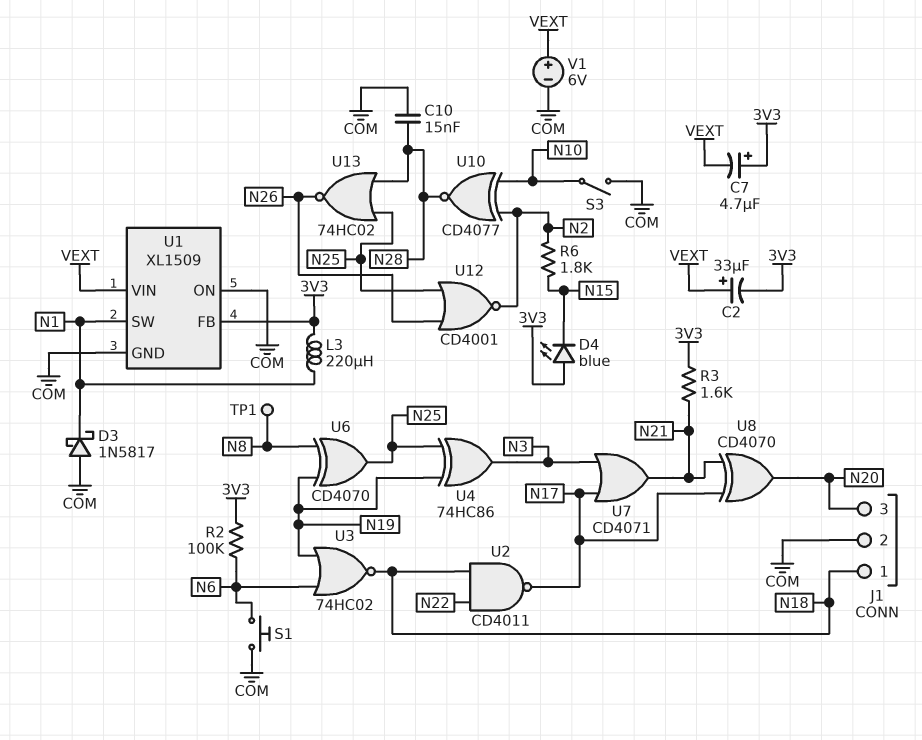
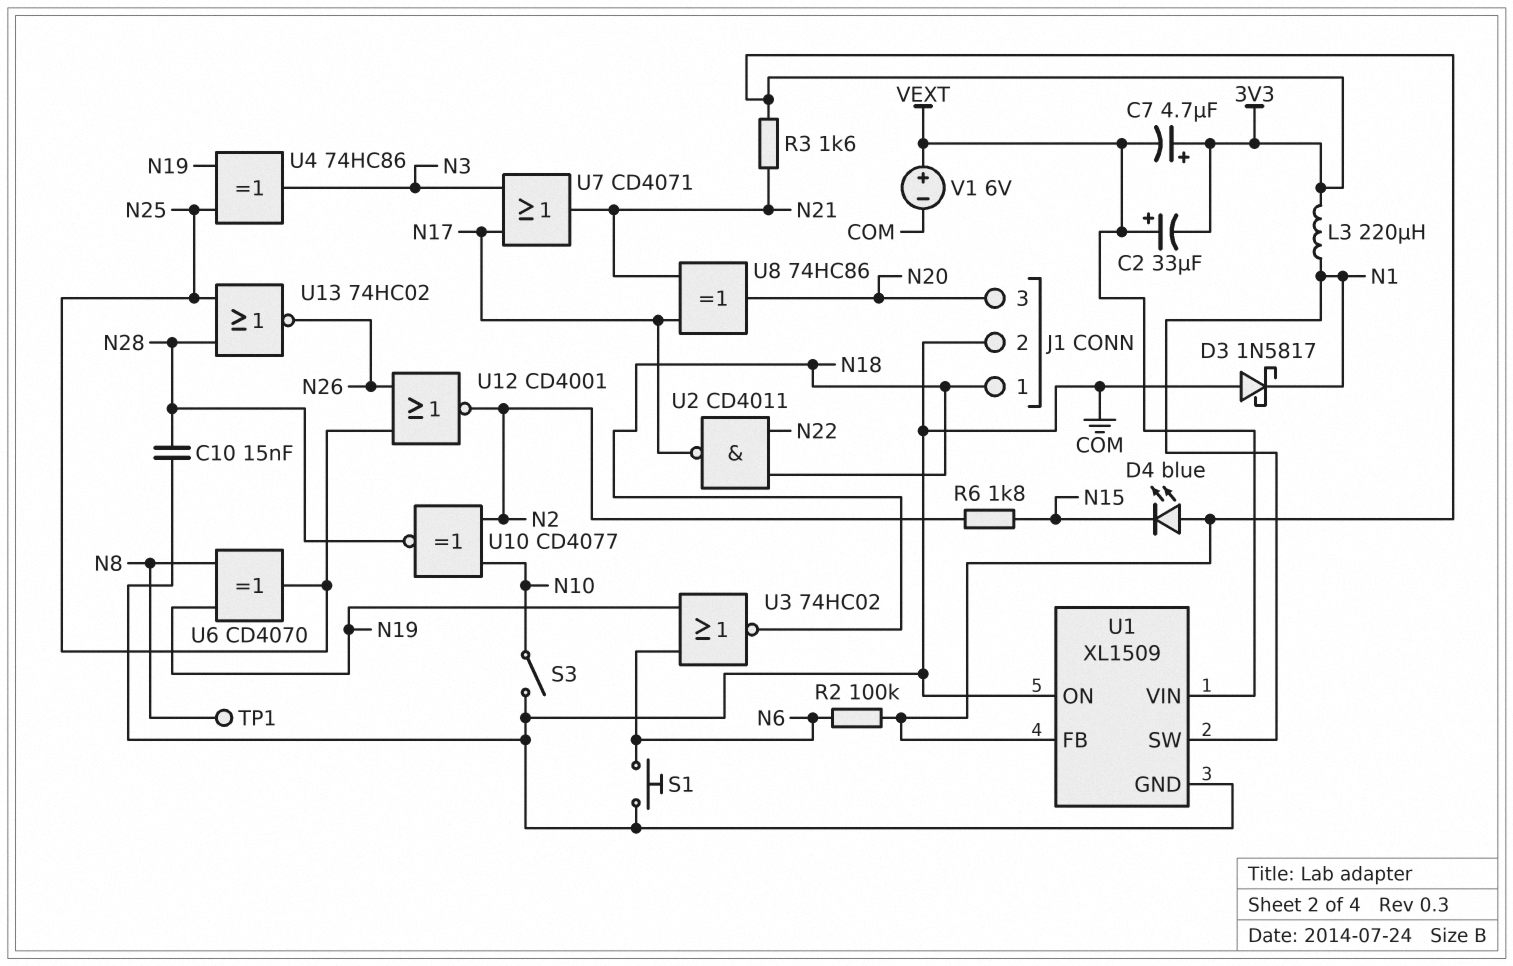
U8: XOR CD4070 (in N17, in N21, out N20) -> XOR 74HC86 (in N17, in N21, out N20)

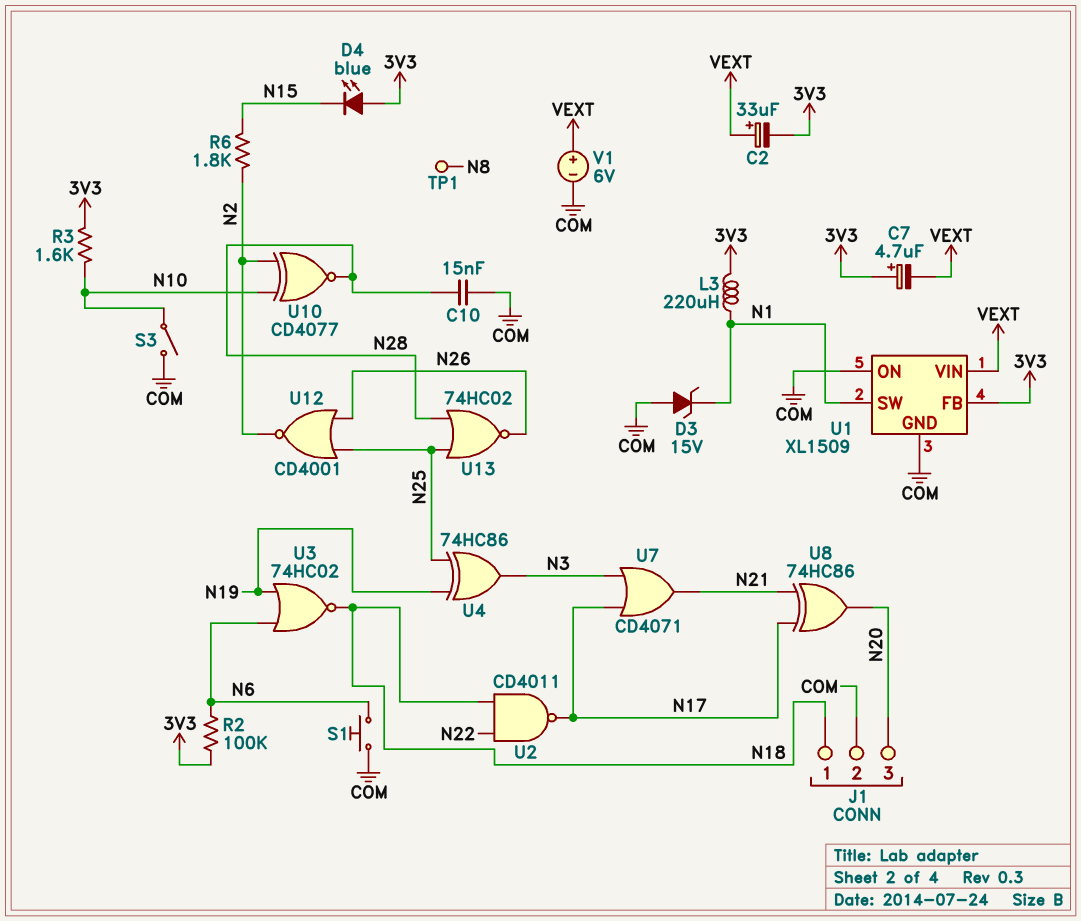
D3: schottky 1N5817 (A COM, K N1) -> zener 15V (A COM, K N1)
R3: 1.6k (3V3, N21) -> 1.6k (3V3, N10)
U6: XOR CD4070 (in N8, in N19, out N25) -> none

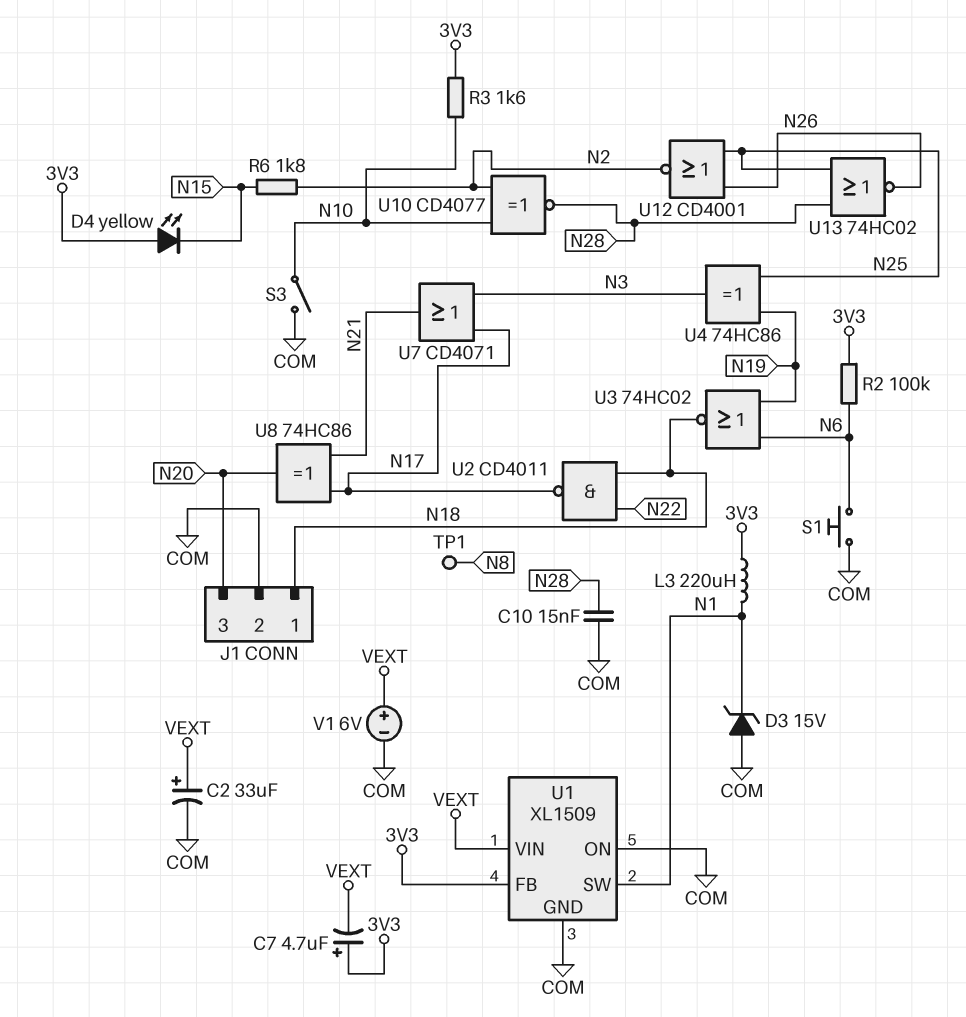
C2: 33uF (plus VEXT, minus 3V3) -> 33uF (plus VEXT, minus COM)
D4: LED blue (A 3V3, K N15) -> LED yellow (A 3V3, K N15)

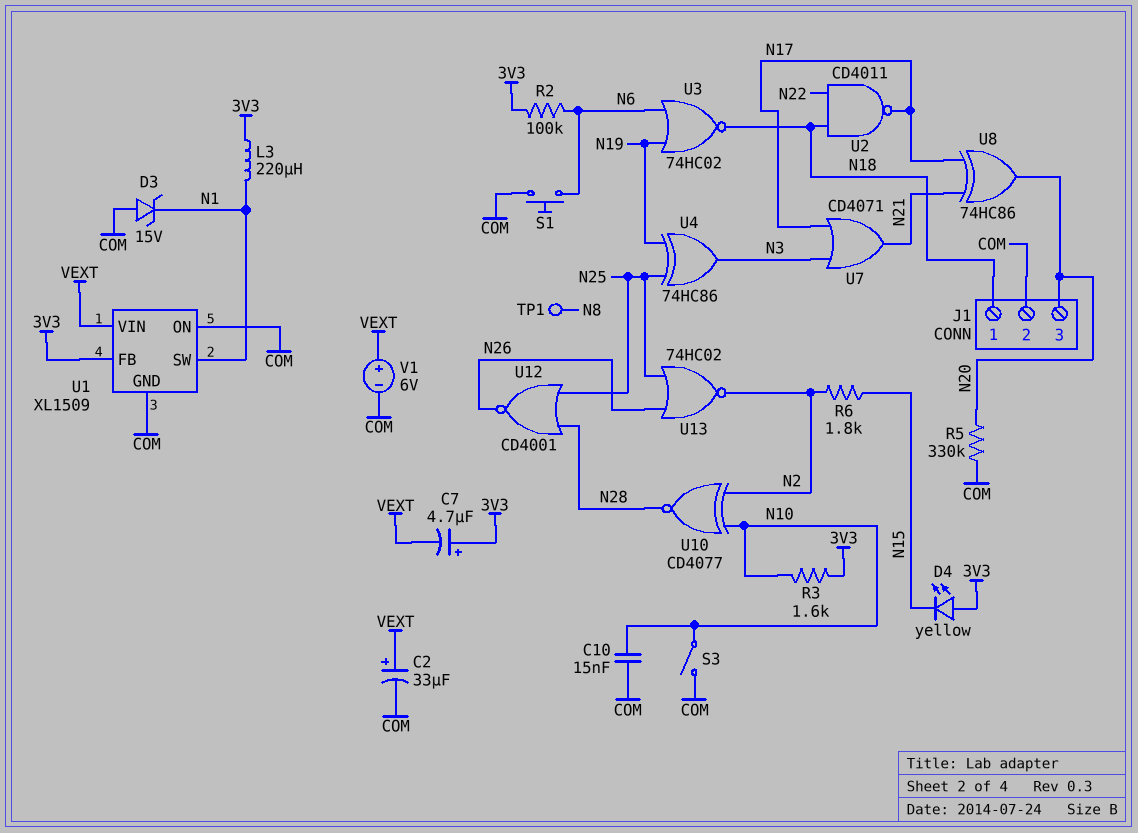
C10: 15nF (COM, N28) -> 15nF (COM, N10)
R5: none -> 330k (COM, N20)
U12: NOR CD4001 (in N25, in N26, out N2) -> NOR CD4001 (in N25, in N28, out N26)
U13: NOR 74HC02 (in N25, in N28, out N26) -> NOR 74HC02 (in N25, in N26, out N2)

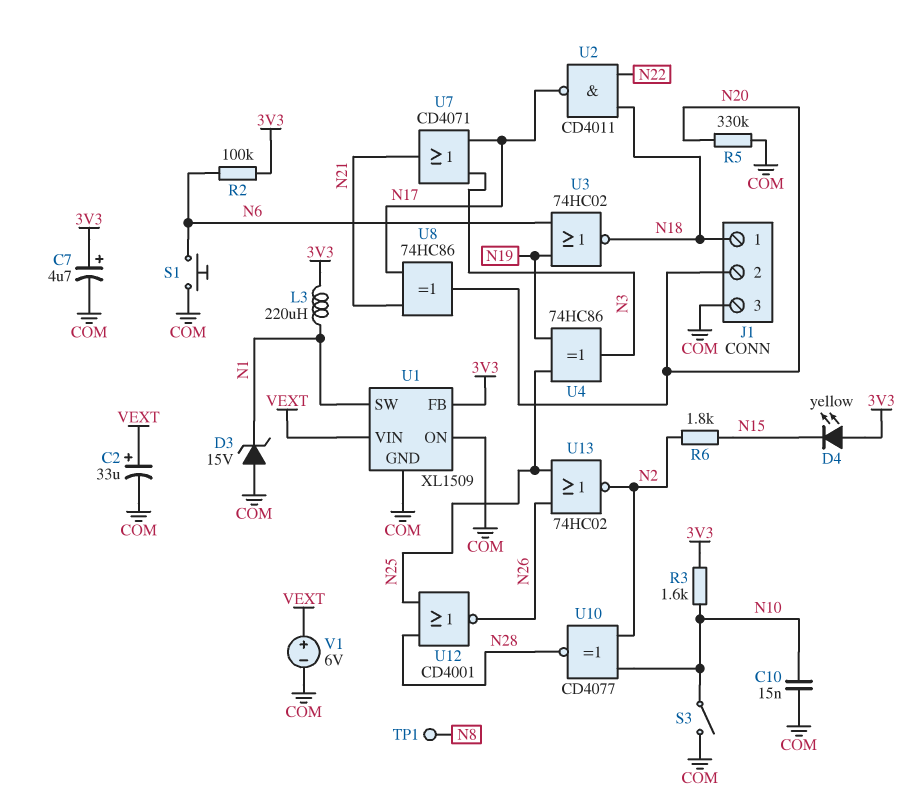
C7: 4.7uF (plus 3V3, minus VEXT) -> 4.7uF (plus 3V3, minus COM)
J1 pin 2: COM -> N20
J1 pin 3: N20 -> COM

